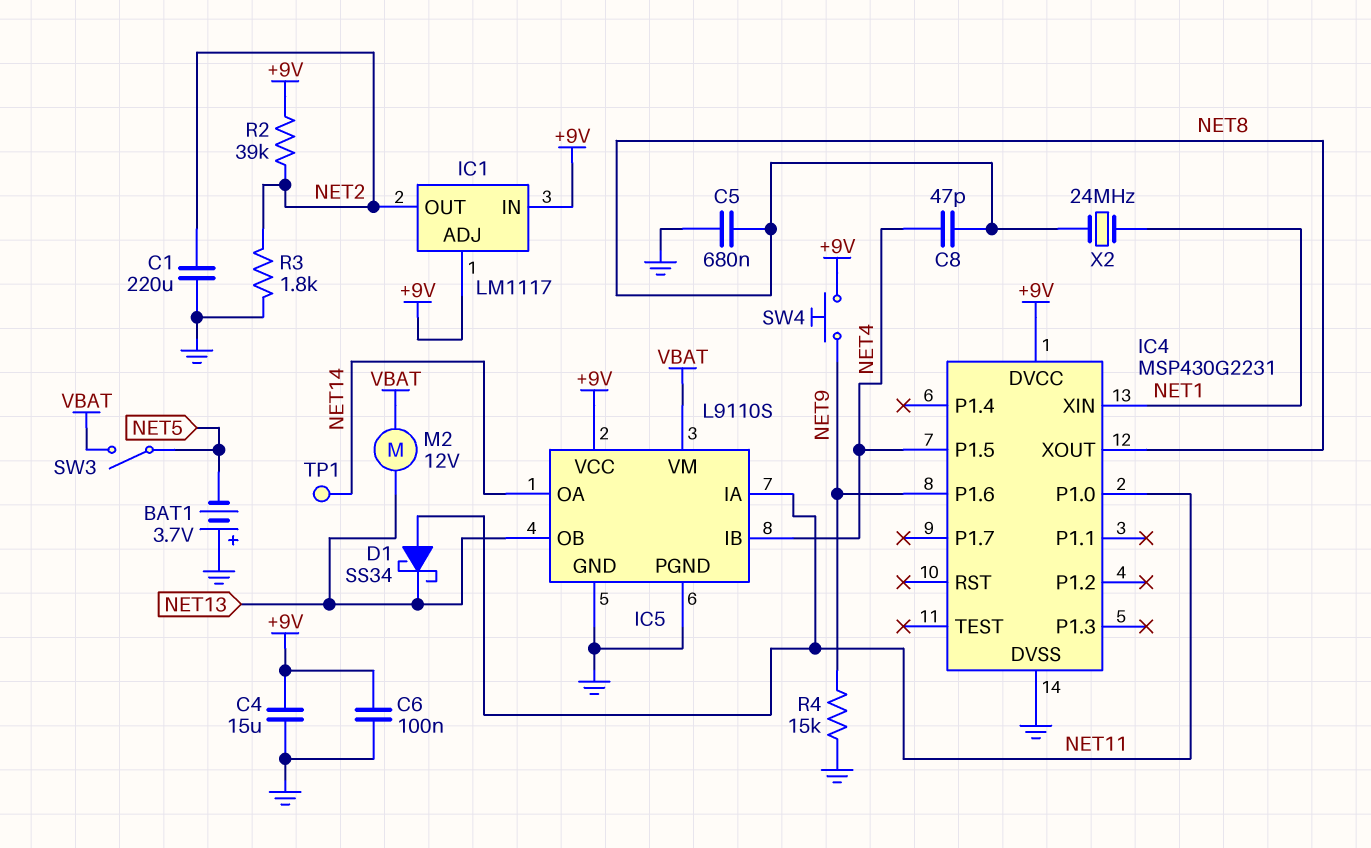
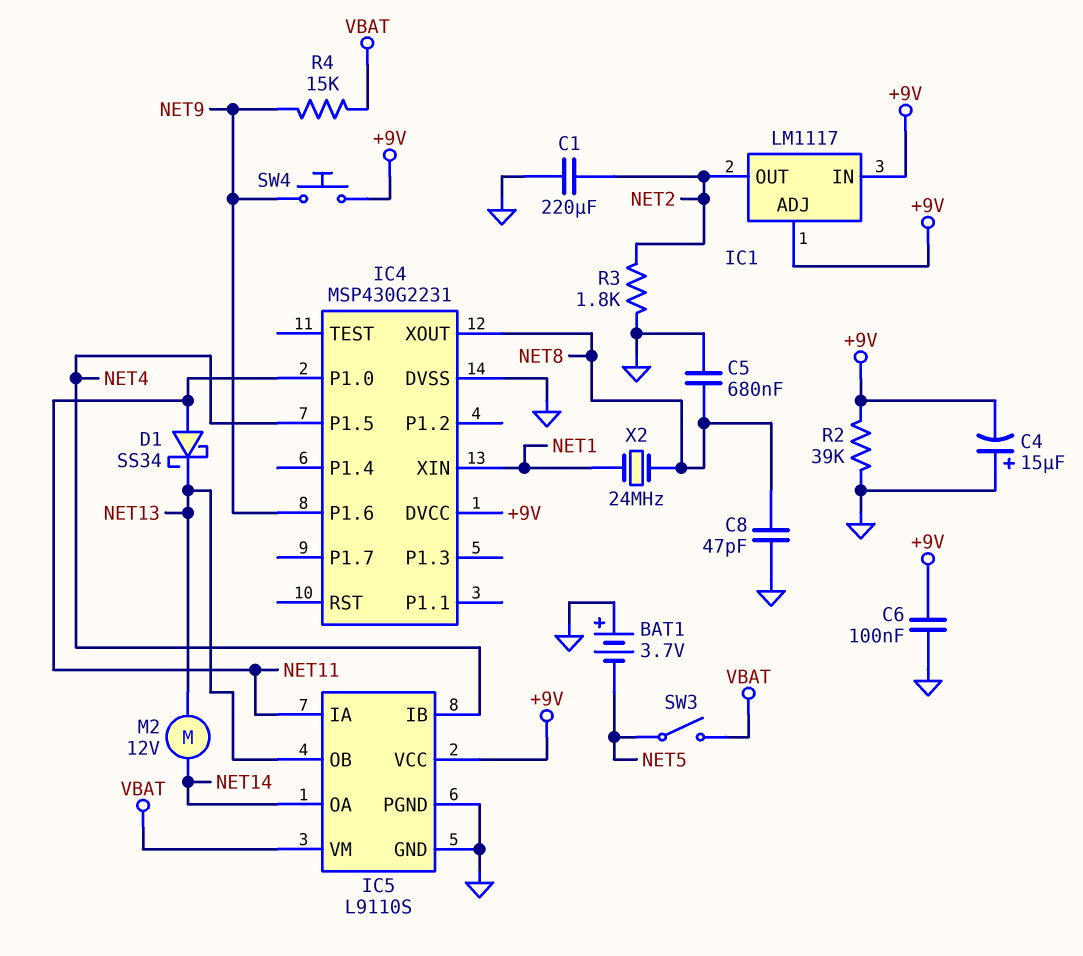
C4: 15uF (+9V, GND) -> 15uF (plus GND, minus +9V)
C8: 47pF (NET4, NET8) -> 47pF (GND, NET8)
M2: motor 12V (NET13, VBAT) -> motor 12V (NET13, NET14)
R2: 39k (+9V, NET2) -> 39k (+9V, GND)
R4: 15k (GND, NET9) -> 15k (NET9, VBAT)
TP1: test point (NET14) -> none

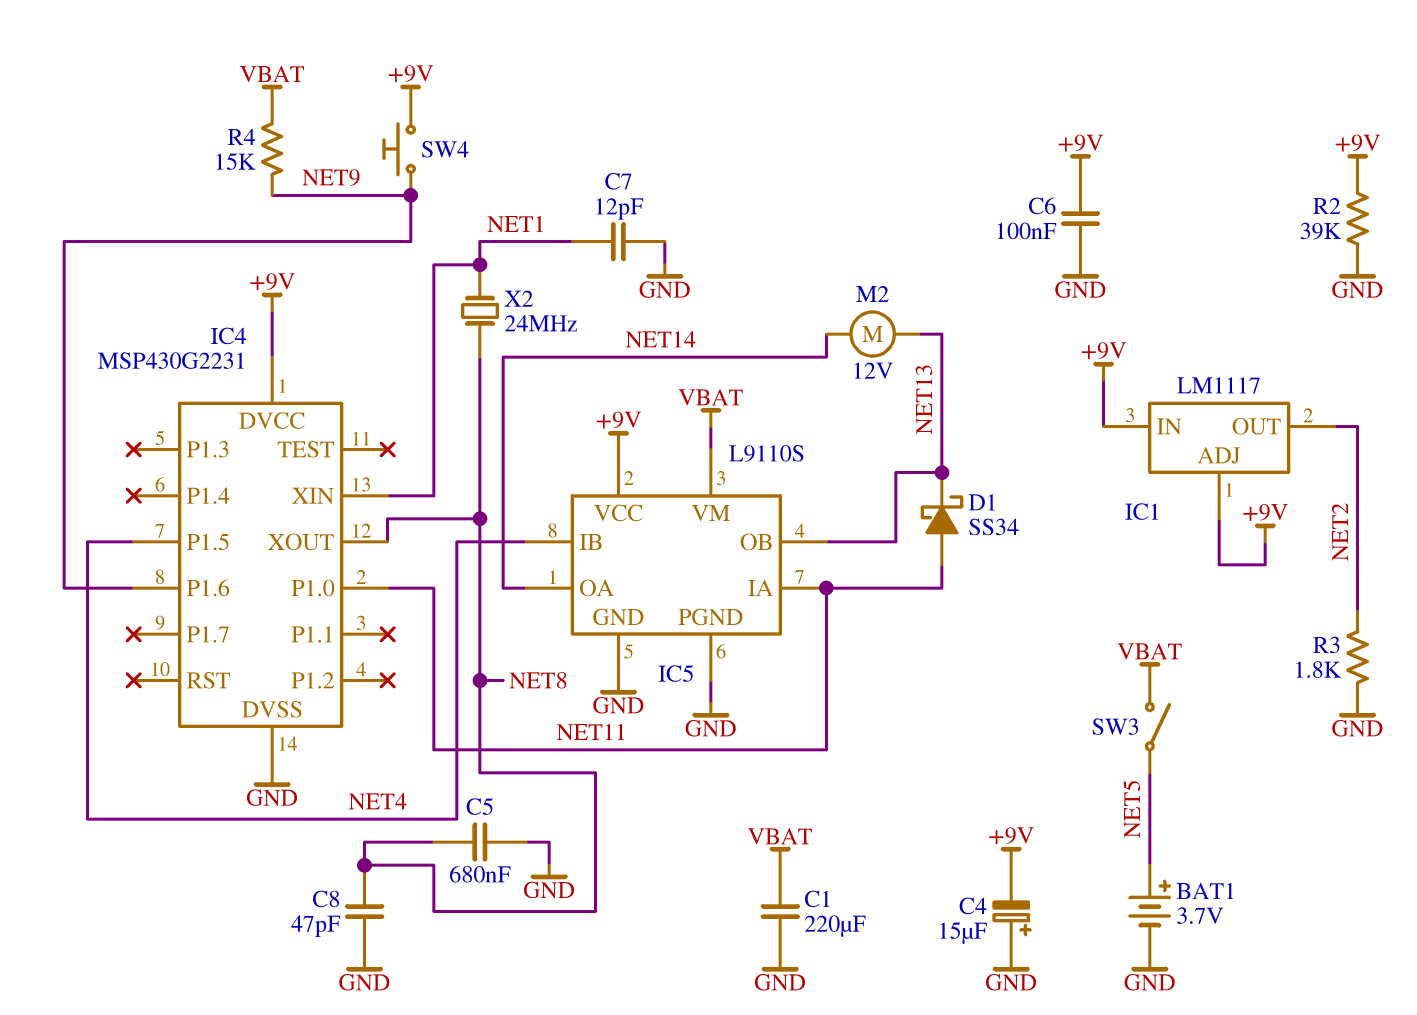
BAT1: 3.7V (plus GND, minus NET5) -> 3.7V (plus NET5, minus GND)
C1: 220uF (GND, NET2) -> 220uF (GND, VBAT)
C7: none -> 12pF (GND, NET1)

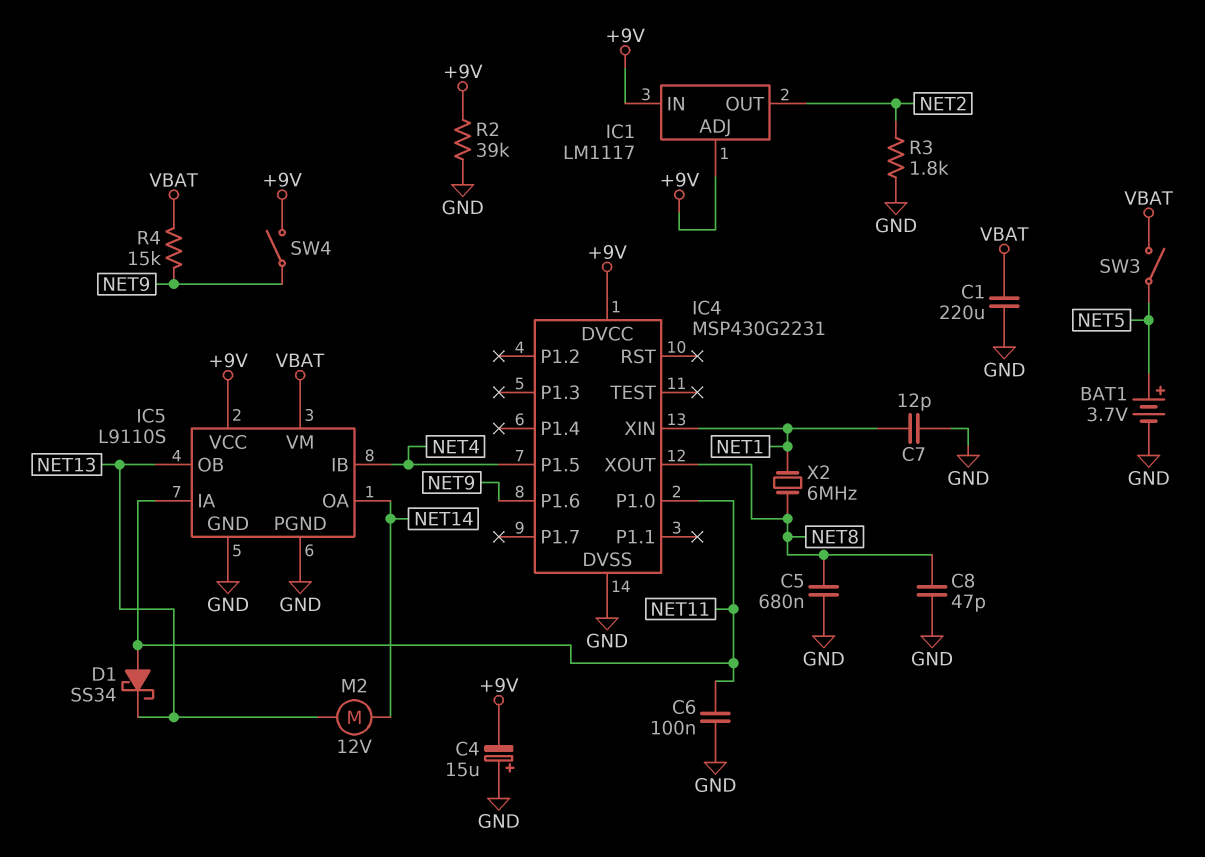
C6: 100nF (+9V, GND) -> 100nF (GND, NET11)
SW4: button (+9V, NET9) -> switch (+9V, NET9)
X2: 24MHz (NET1, NET8) -> 6MHz (NET1, NET8)

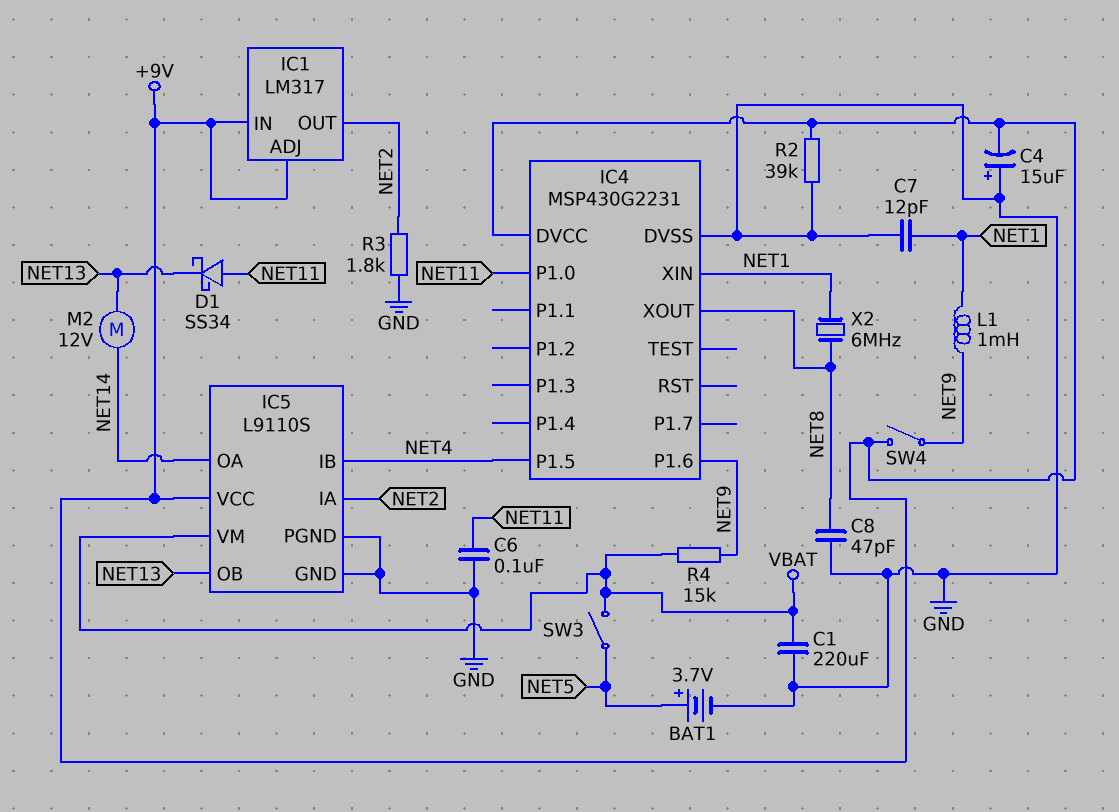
C5: 680nF (GND, NET8) -> none
IC1: LM1117 -> LM317
IC5 pin IA: NET11 -> NET2
L1: none -> 1mH (NET1, NET9)

